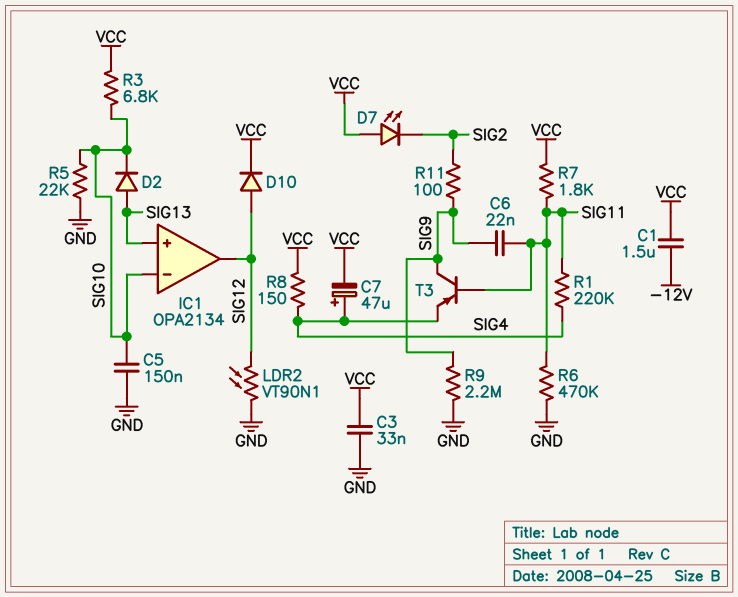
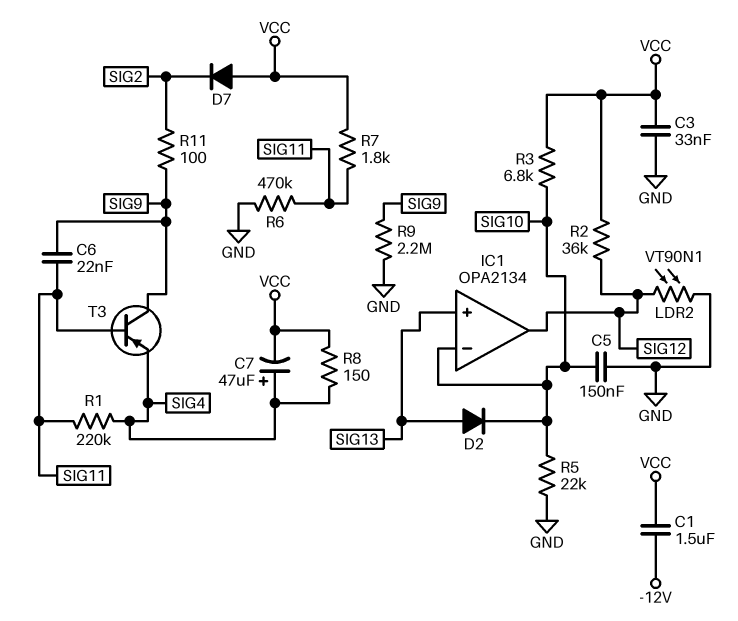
D7: LED (A VCC, K SIG2) -> diode (A VCC, K SIG2)
D10: diode (A SIG12, K VCC) -> none
R2: none -> 36k (SIG12, VCC)

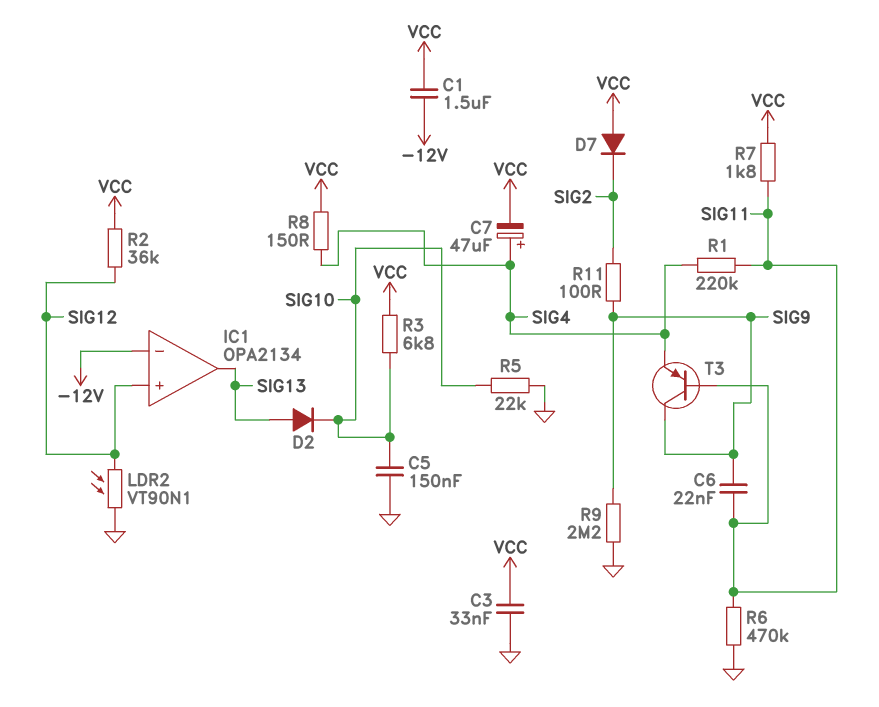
IC1 pin in+: SIG13 -> SIG12
IC1 pin in-: SIG10 -> -12V
IC1 pin out: SIG12 -> SIG13

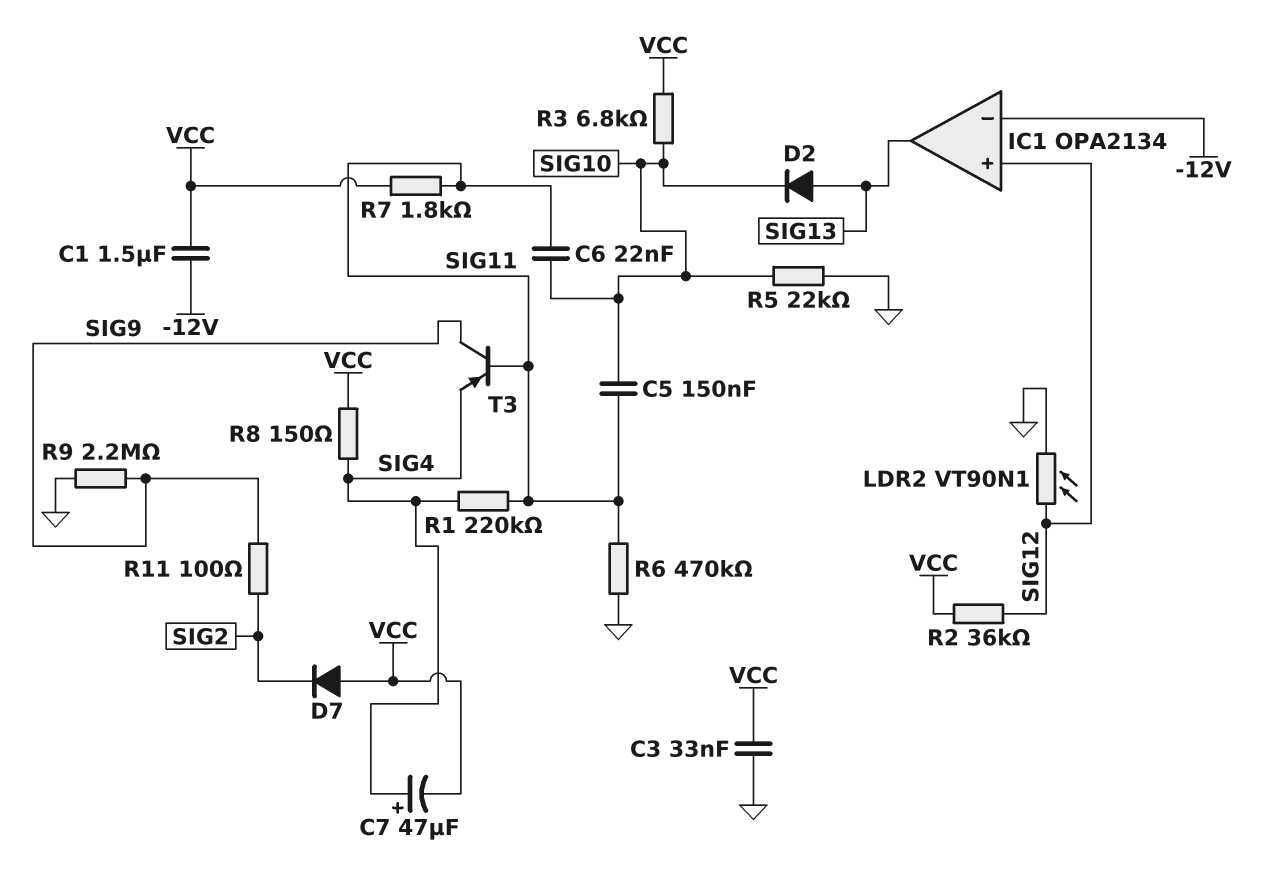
C5: 150nF (GND, SIG10) -> 150nF (SIG10, SIG11)
C6: 22nF (SIG9, SIG11) -> 22nF (SIG10, SIG11)

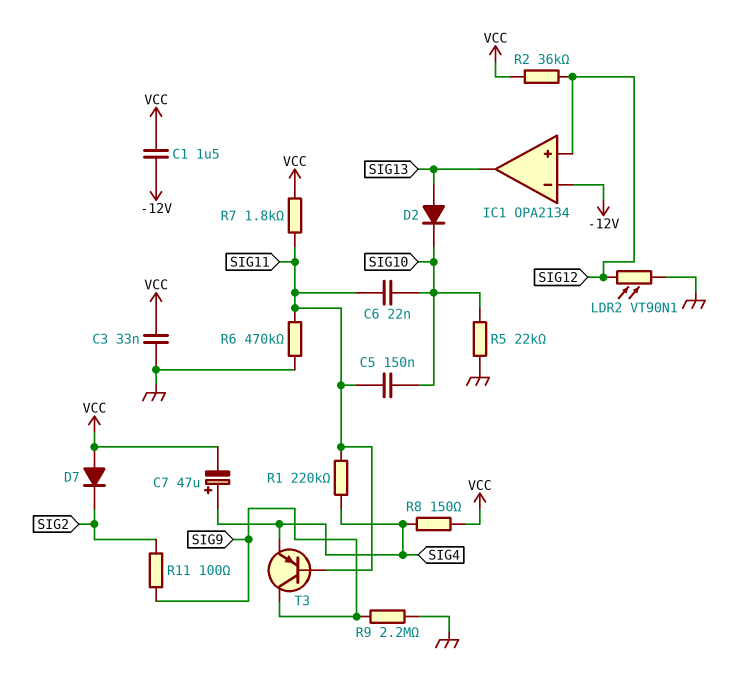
R3: 6.8k (SIG10, VCC) -> none

